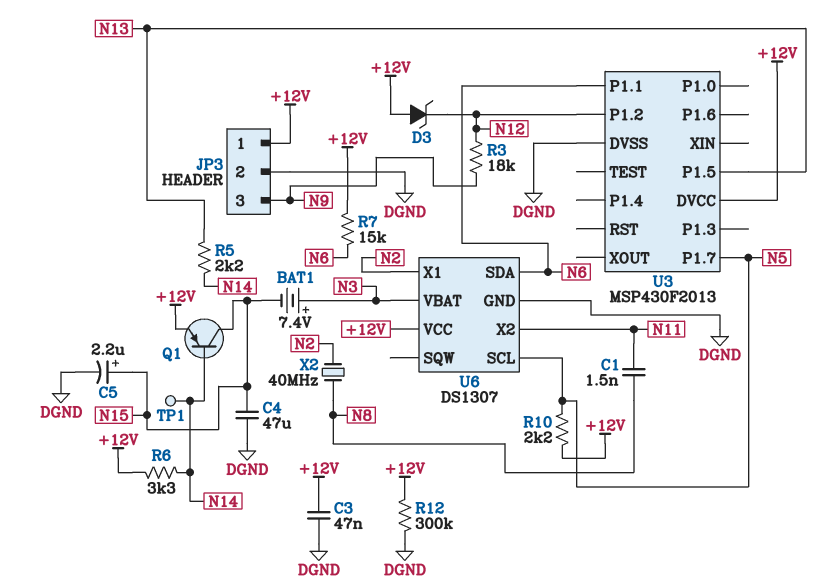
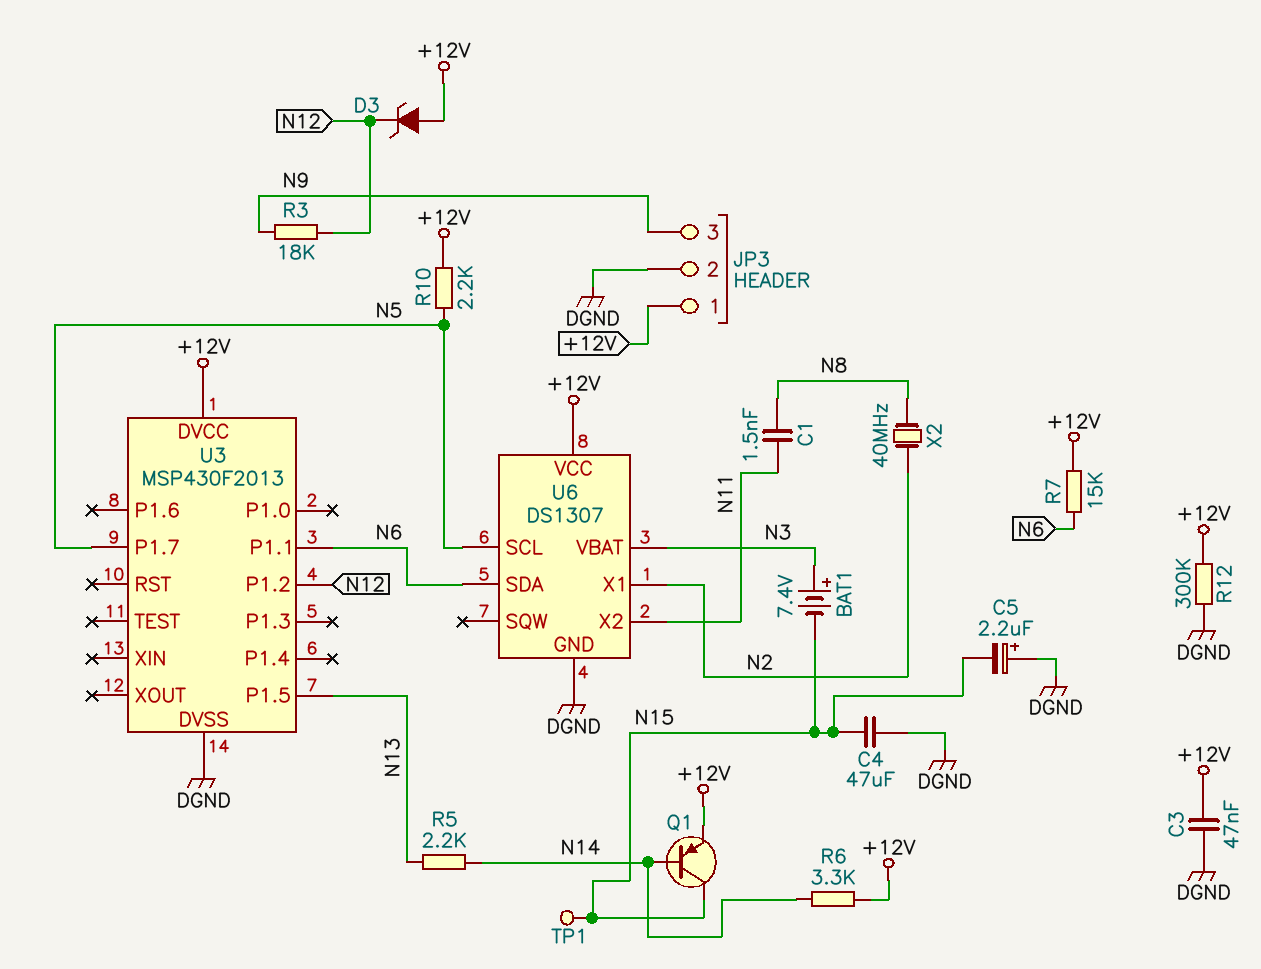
C5: 2.2uF (plus N15, minus DGND) -> 2.2uF (plus DGND, minus N15)
TP1: test point (N14) -> test point (N15)

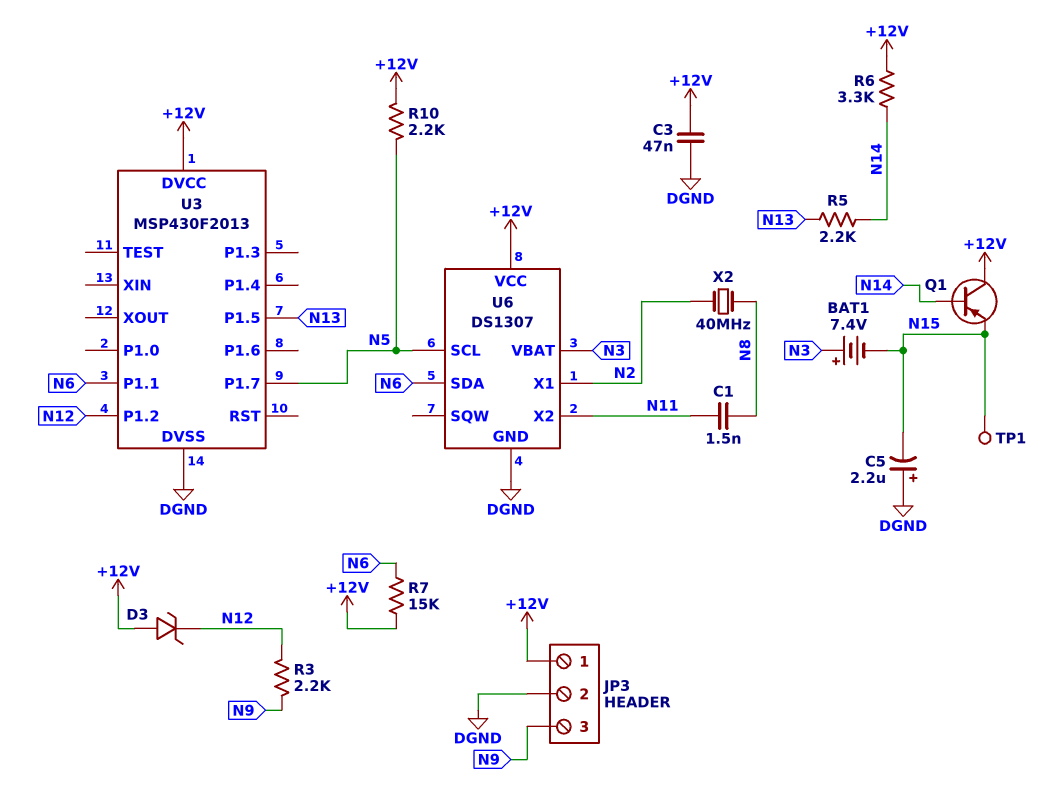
C4: 47uF (DGND, N15) -> none
Q1: PNP (B N14, C N15, E +12V) -> PNP (B N14, C +12V, E N15)
R3: 18k (N9, N12) -> 2.2k (N9, N12)
R12: 300k (+12V, DGND) -> none

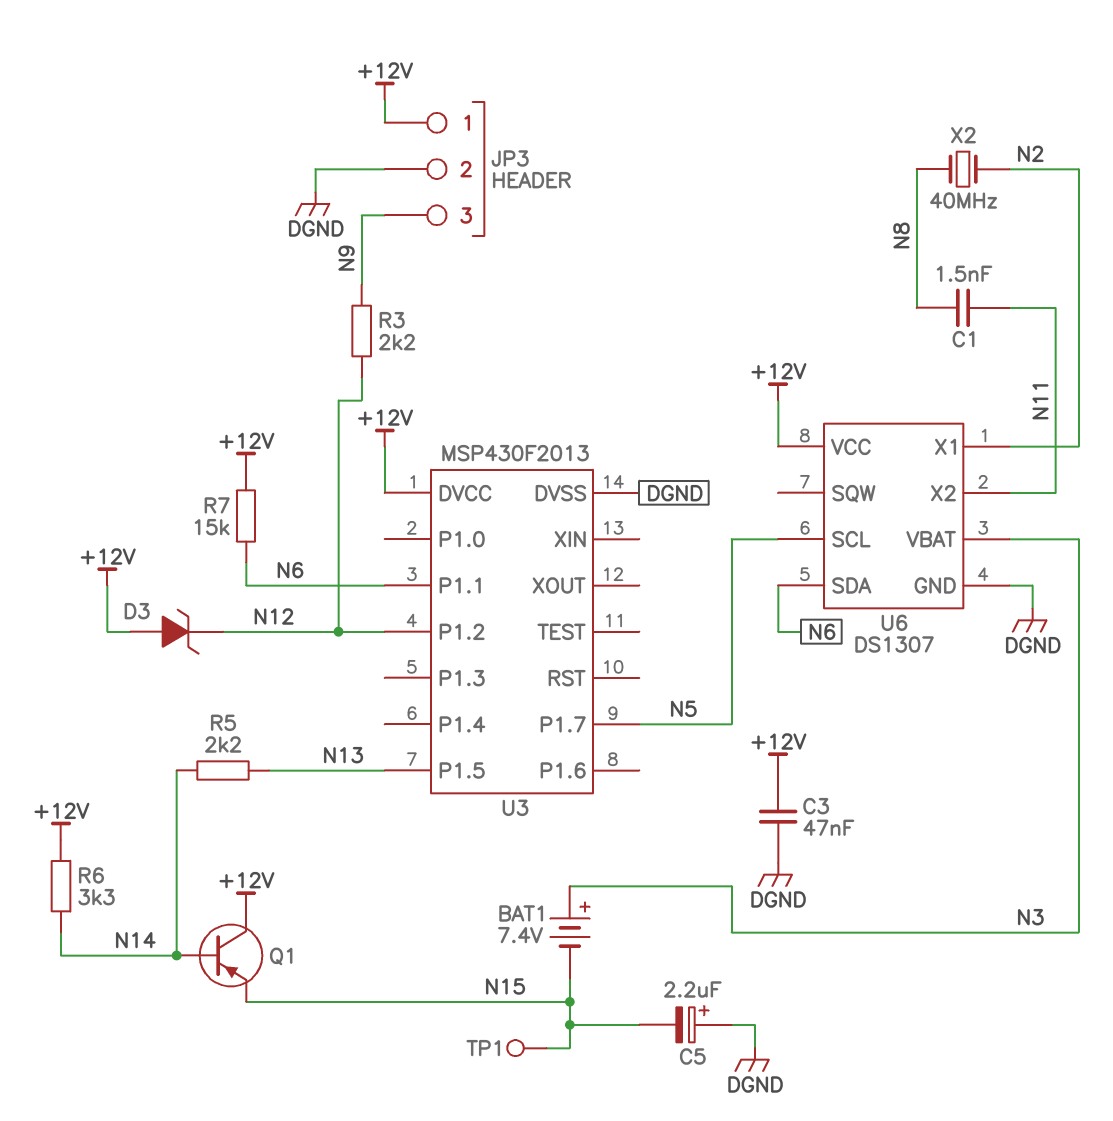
R10: 2.2k (+12V, N5) -> none

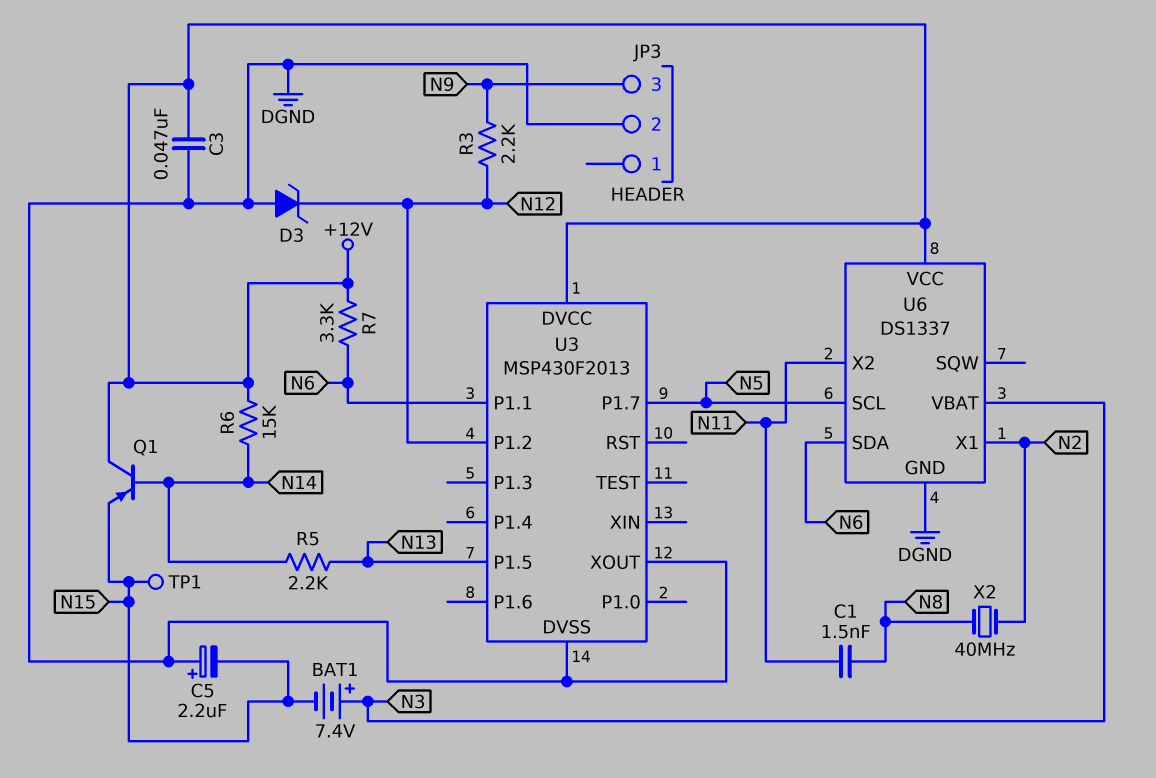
D3: zener (A +12V, K N12) -> zener (A DGND, K N12)
JP3 pin 1: +12V -> none
R6: 3.3k (+12V, N14) -> 15k (+12V, N14)
R7: 15k (+12V, N6) -> 3.3k (+12V, N6)
U3 pin XOUT: none -> DGND
U6: DS1307 -> DS1337

